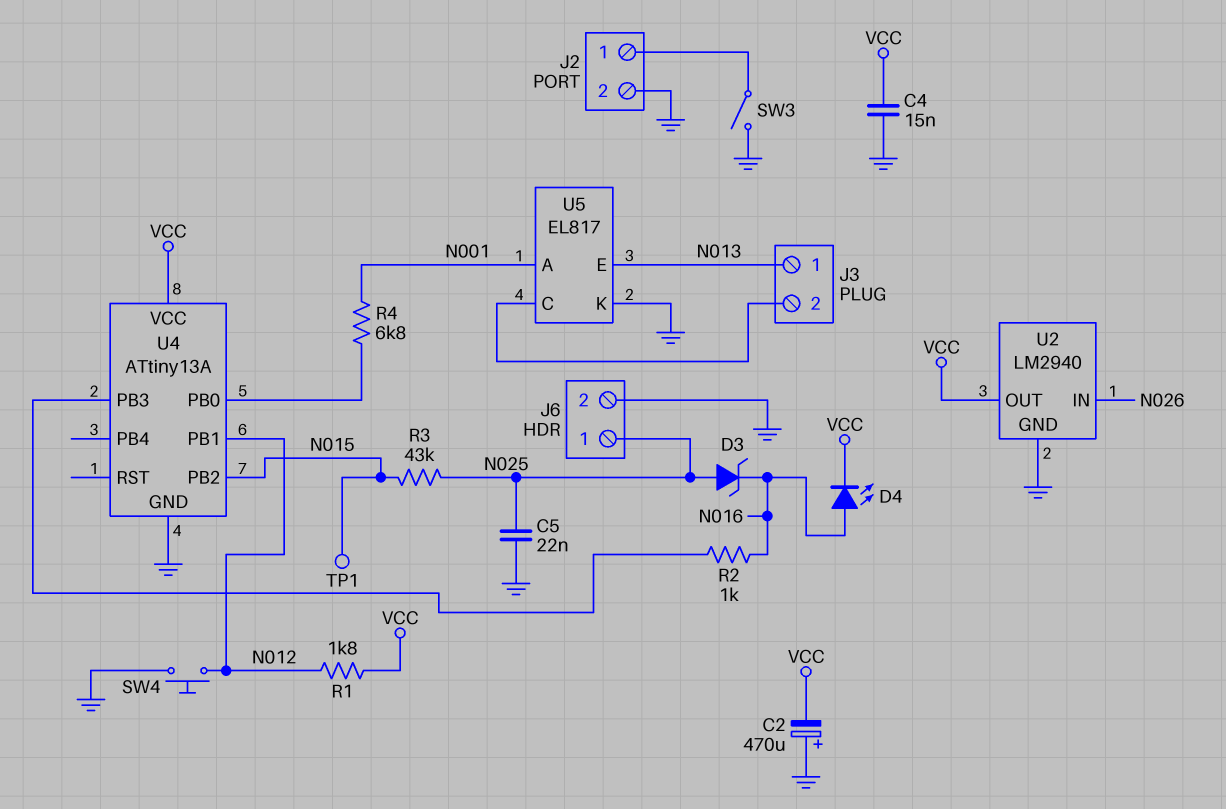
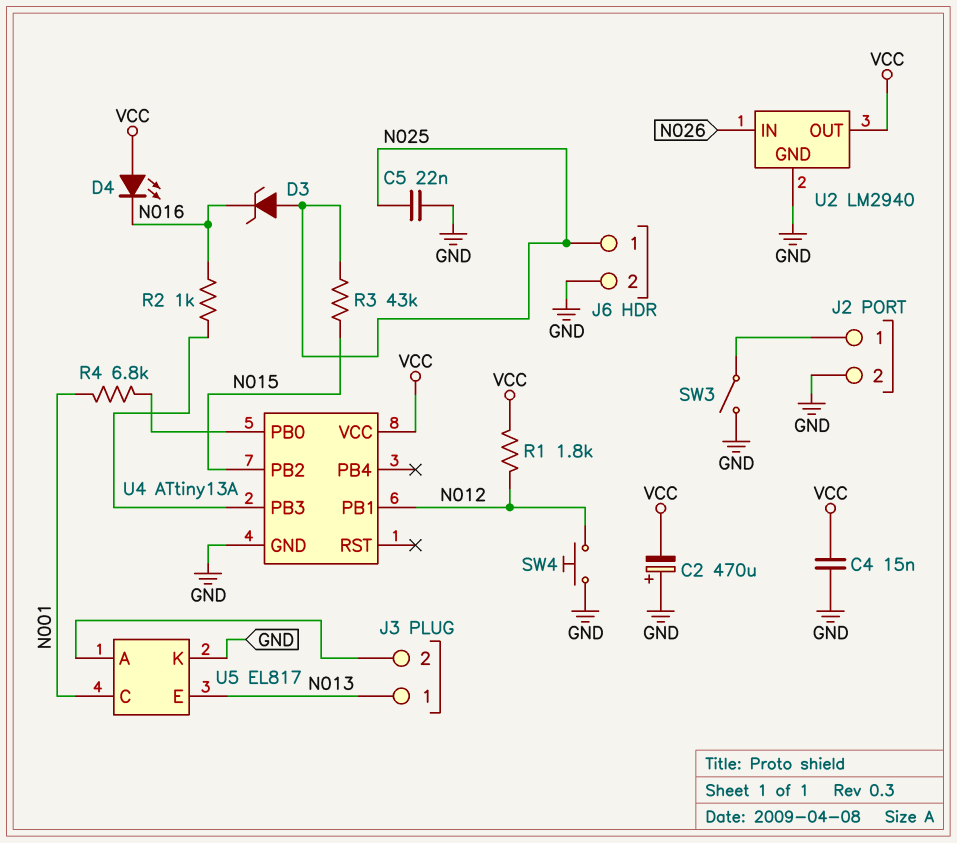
D4: LED (A N016, K VCC) -> LED (A VCC, K N016)
TP1: test point (N015) -> none
U5 pin A: N001 -> J3/2
U5 pin C: J3/2 -> N001

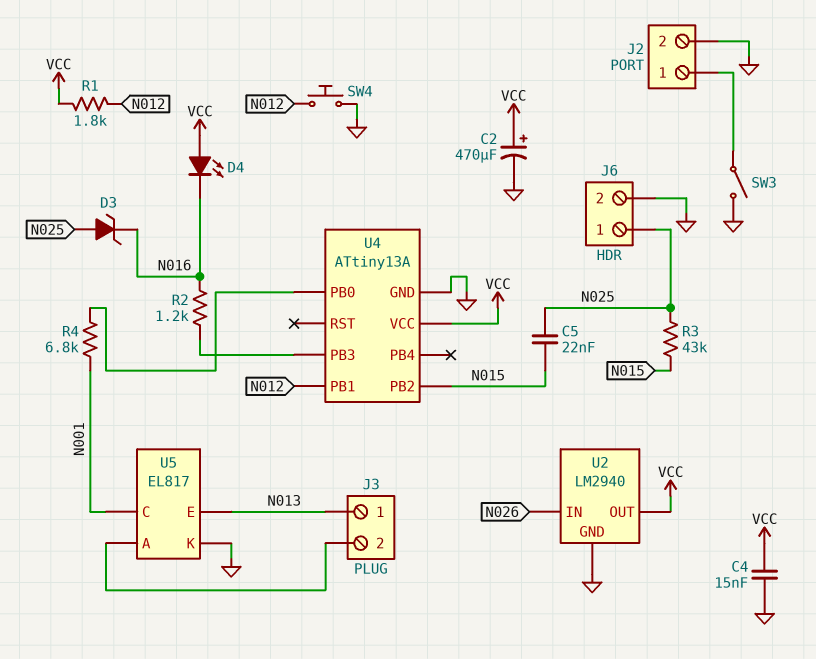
C2: 470uF (plus GND, minus VCC) -> 470uF (plus VCC, minus GND)
C5: 22nF (GND, N025) -> 22nF (N015, N025)
R2: 1k (N016, U4/PB3) -> 1.2k (N016, U4/PB3)

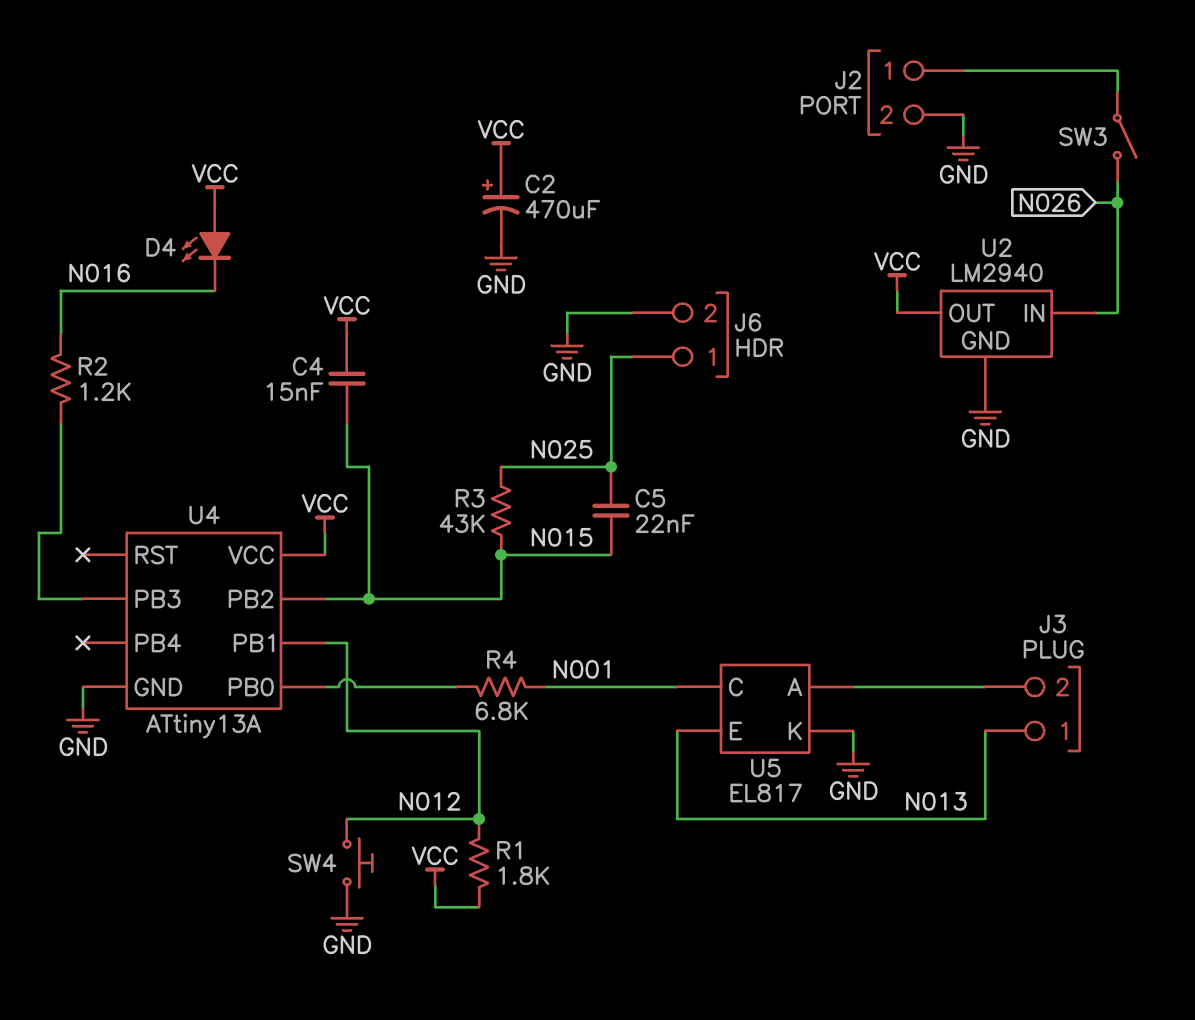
C4: 15nF (GND, VCC) -> 15nF (N015, VCC)
D3: zener (A N025, K N016) -> none
SW3: switch (GND, J2/1) -> switch (J2/1, N026)

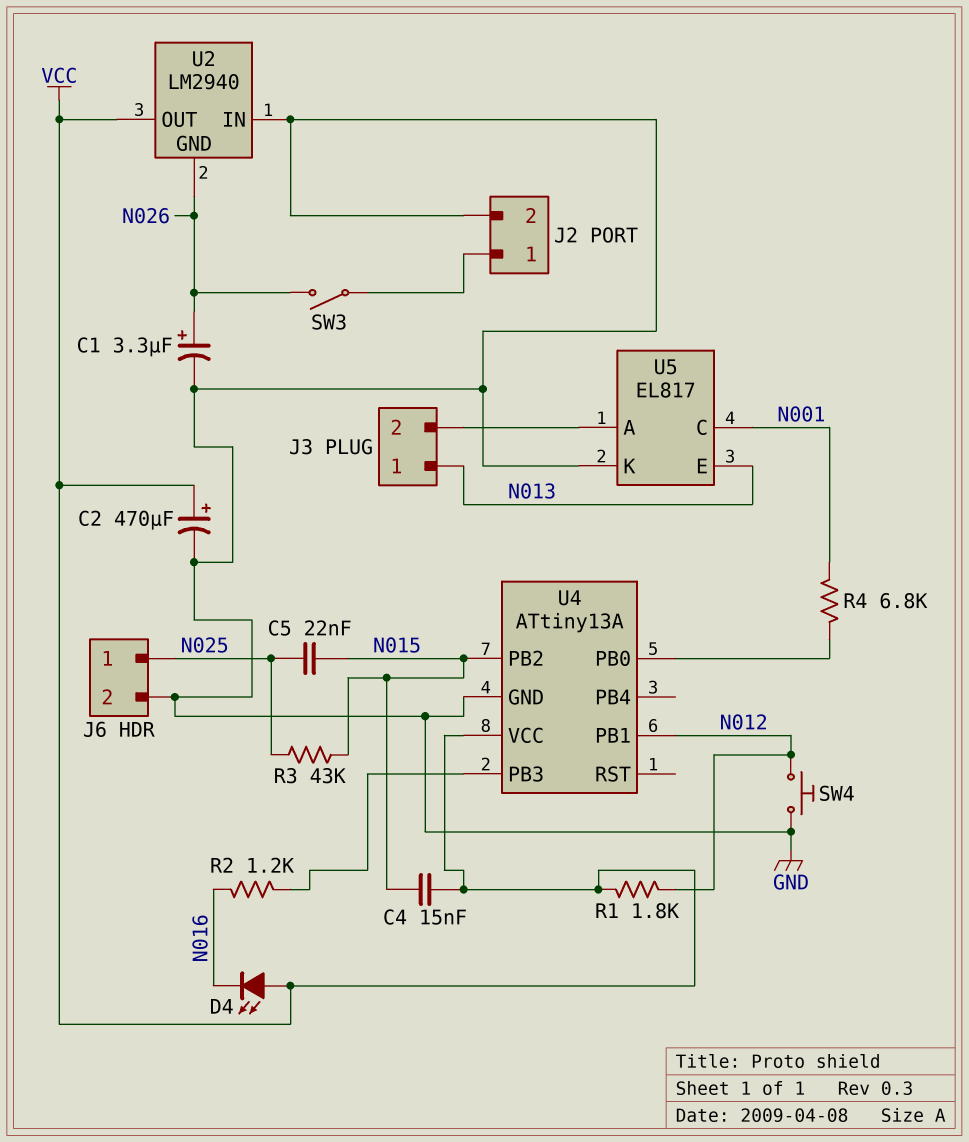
C1: none -> 3.3uF (plus N026, minus GND)
U2 pin GND: GND -> N026
U2 pin IN: N026 -> GND

